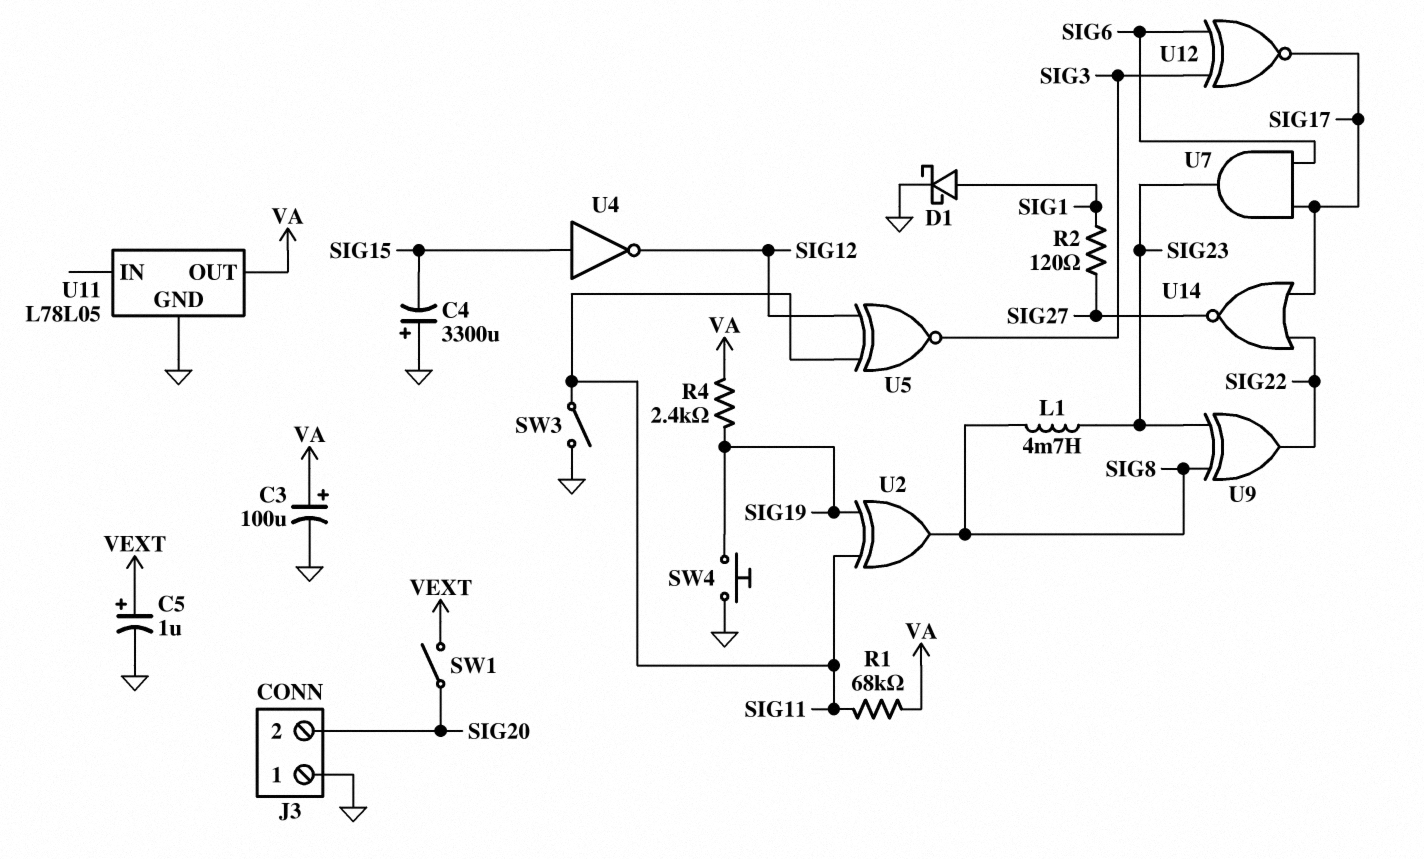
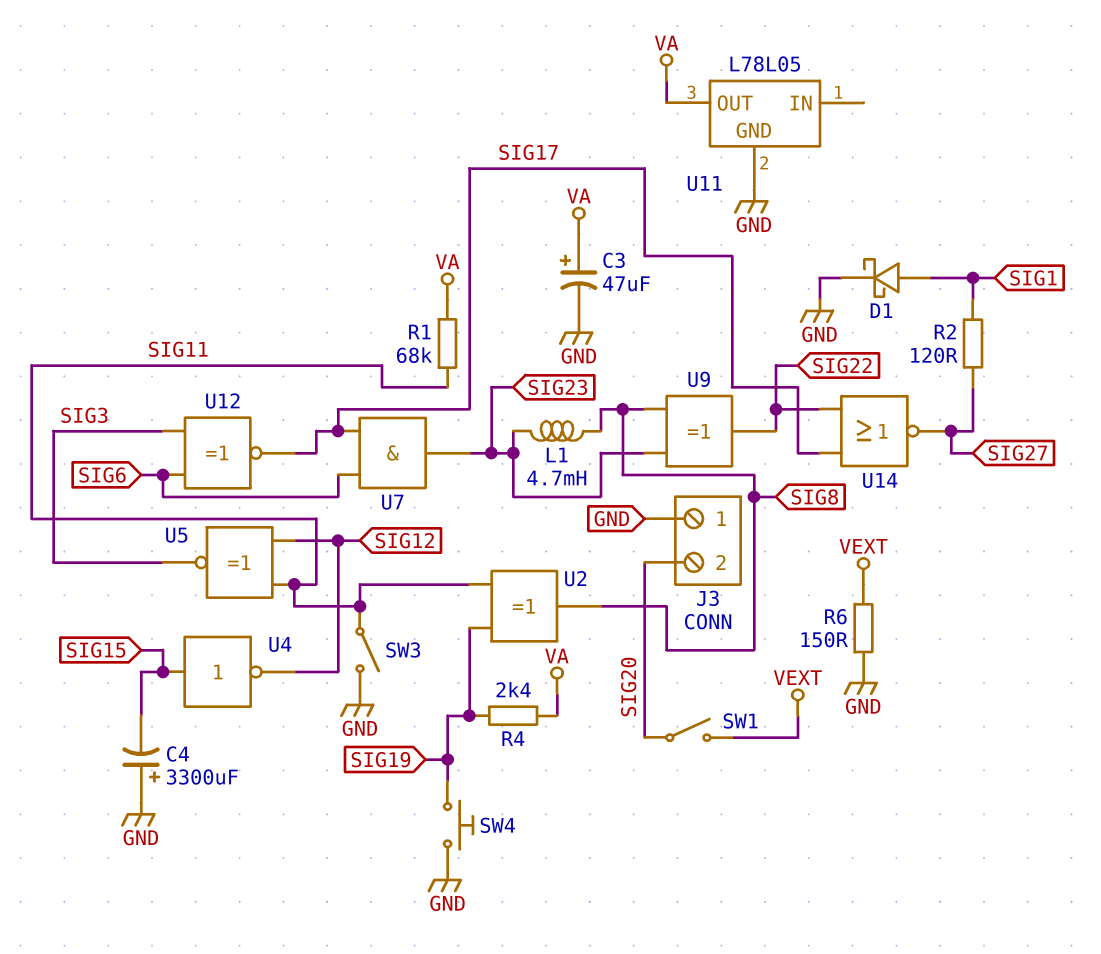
C3: 100uF (plus VA, minus GND) -> 47uF (plus VA, minus GND)
C5: 1uF (plus VEXT, minus GND) -> none
R6: none -> 150 (GND, VEXT)

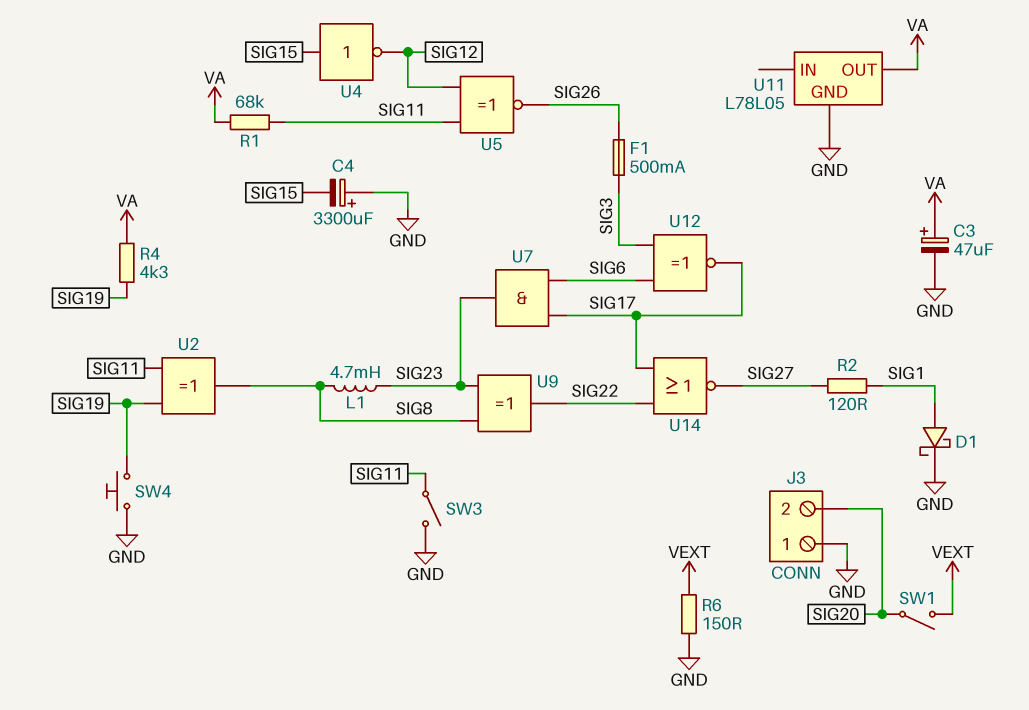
F1: none -> 500mA (SIG3, SIG26)
R4: 2.4k (SIG19, VA) -> 4.3k (SIG19, VA)
U5: XNOR (in SIG11, in SIG12, out SIG3) -> XNOR (in SIG11, in SIG12, out SIG26)

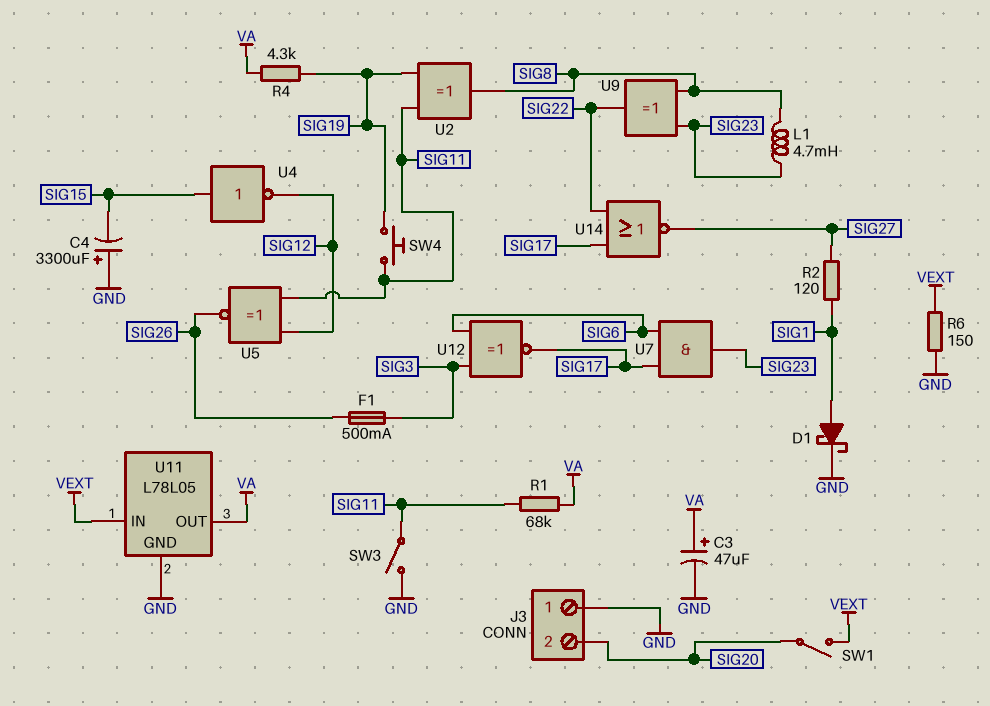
SW4: button (GND, SIG19) -> button (SIG11, SIG19)
U11 pin IN: none -> VEXT

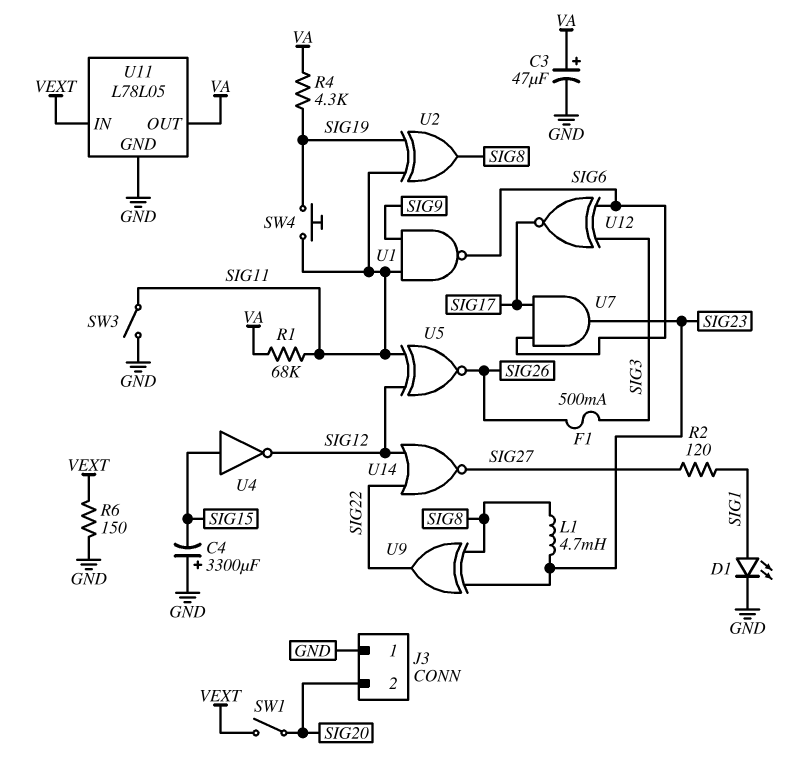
D1: schottky (A SIG1, K GND) -> LED (A SIG1, K GND)
U1: none -> NAND (in SIG9, in SIG11, out SIG6)
U14: NOR (in SIG17, in SIG22, out SIG27) -> NOR (in SIG12, in SIG22, out SIG27)

